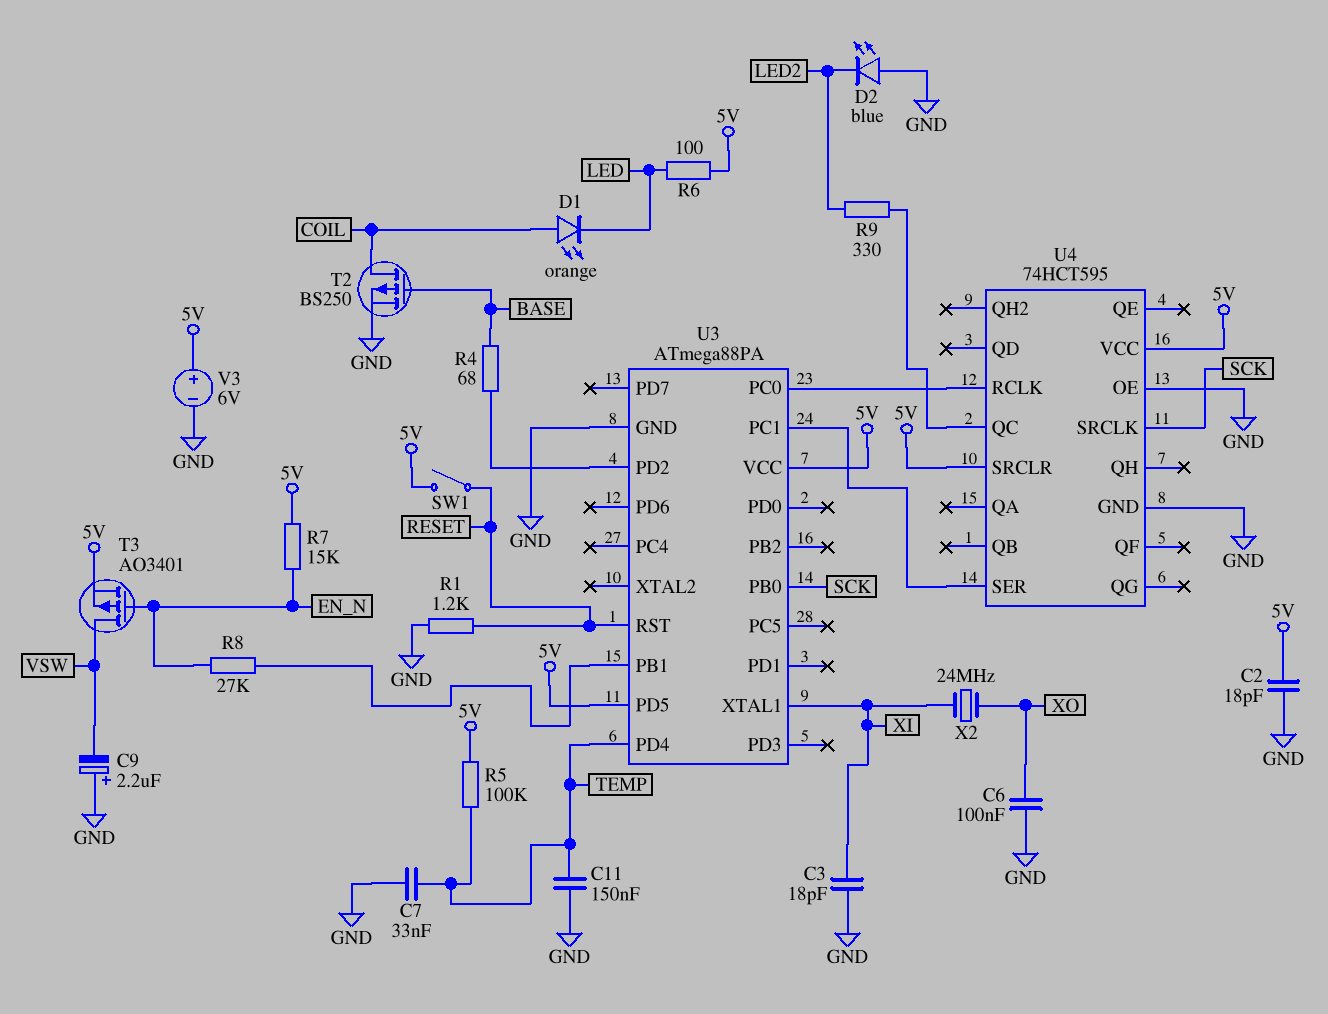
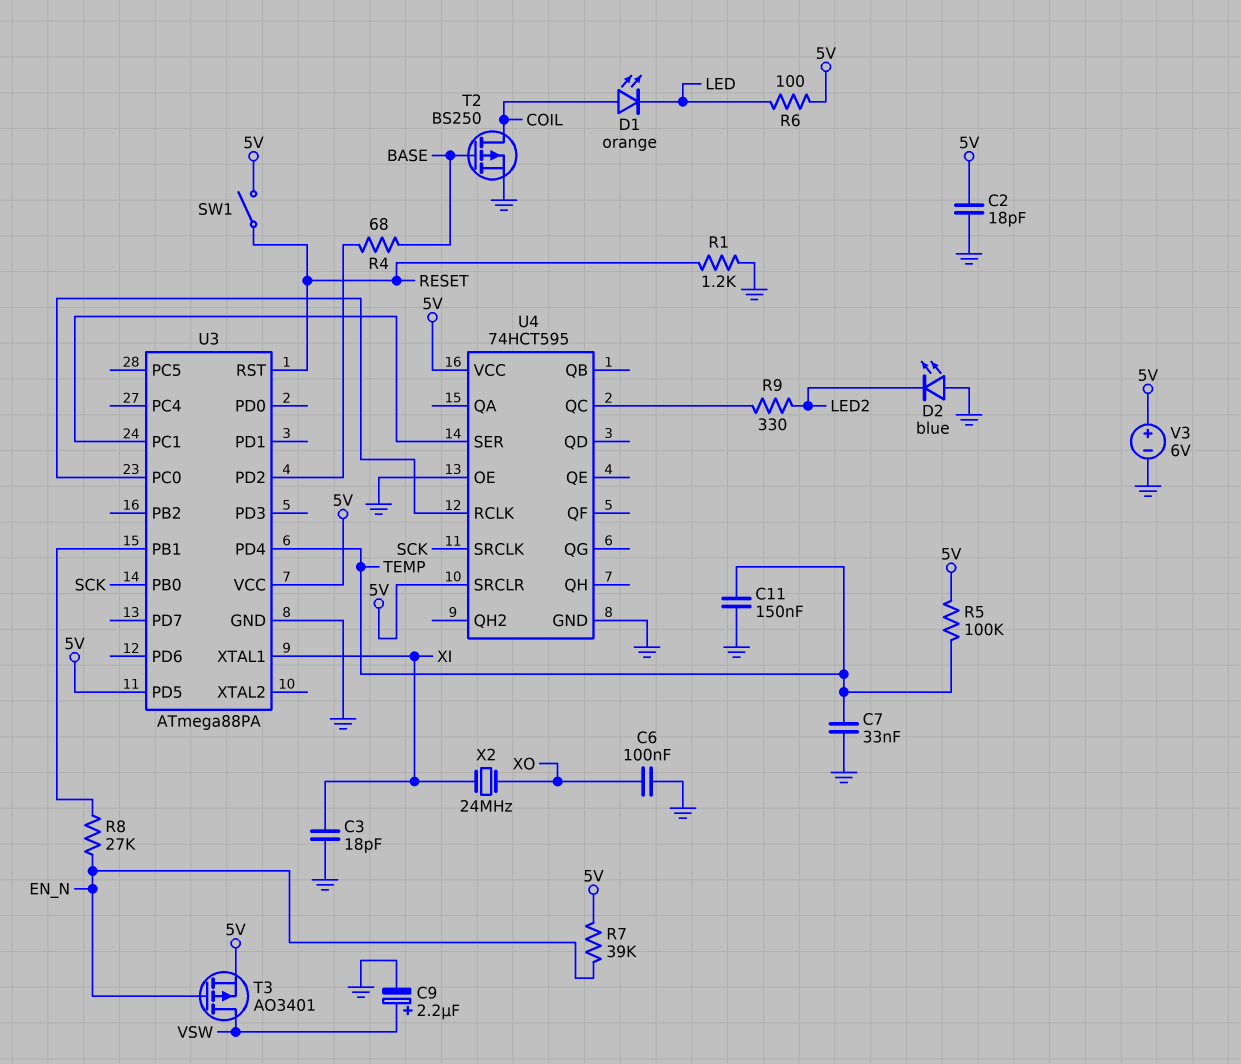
C9: 2.2uF (plus GND, minus VSW) -> 2.2uF (plus VSW, minus GND)
R7: 15k (5V, EN_N) -> 39k (5V, EN_N)

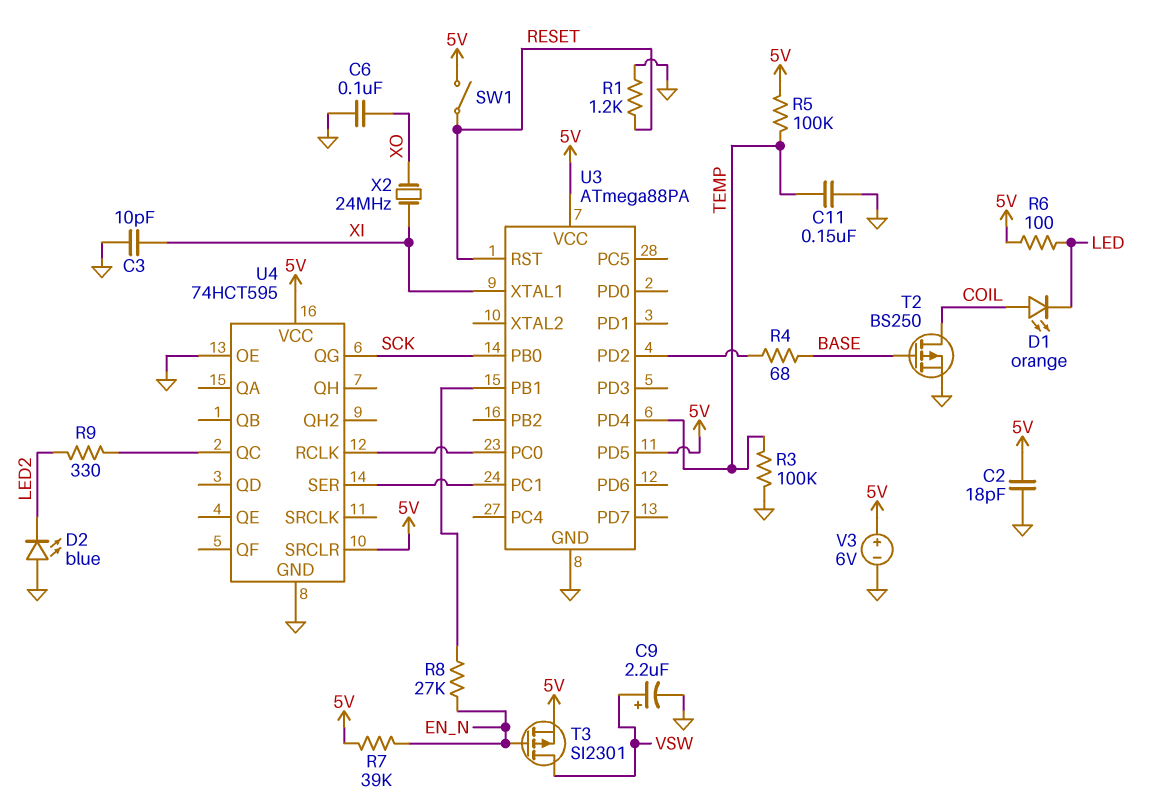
C3: 18pF (GND, XI) -> 10pF (GND, XI)
C7: 33nF (GND, TEMP) -> none
R3: none -> 100k (GND, TEMP)
T3: PMOS AO3401 (G EN_N, D VSW, S 5V) -> PMOS SI2301 (G EN_N, D VSW, S 5V)
U4 pin QG: none -> SCK
U4 pin SRCLK: SCK -> none

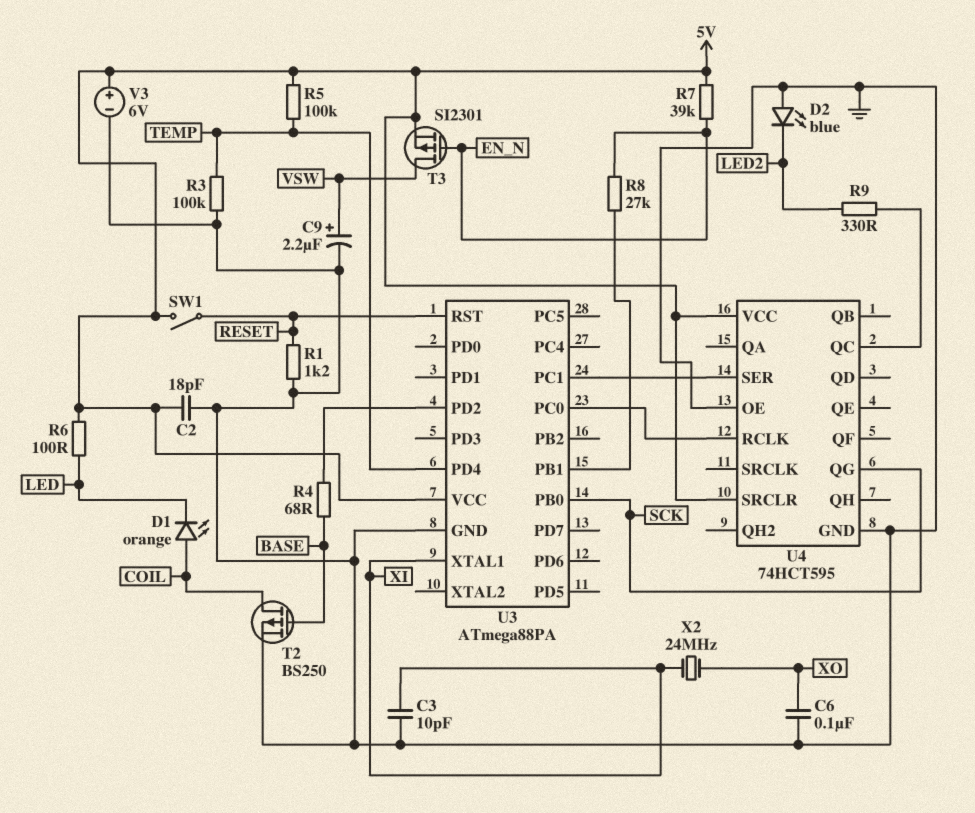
C11: 150nF (GND, TEMP) -> none
U3 pin PD5: 5V -> none

